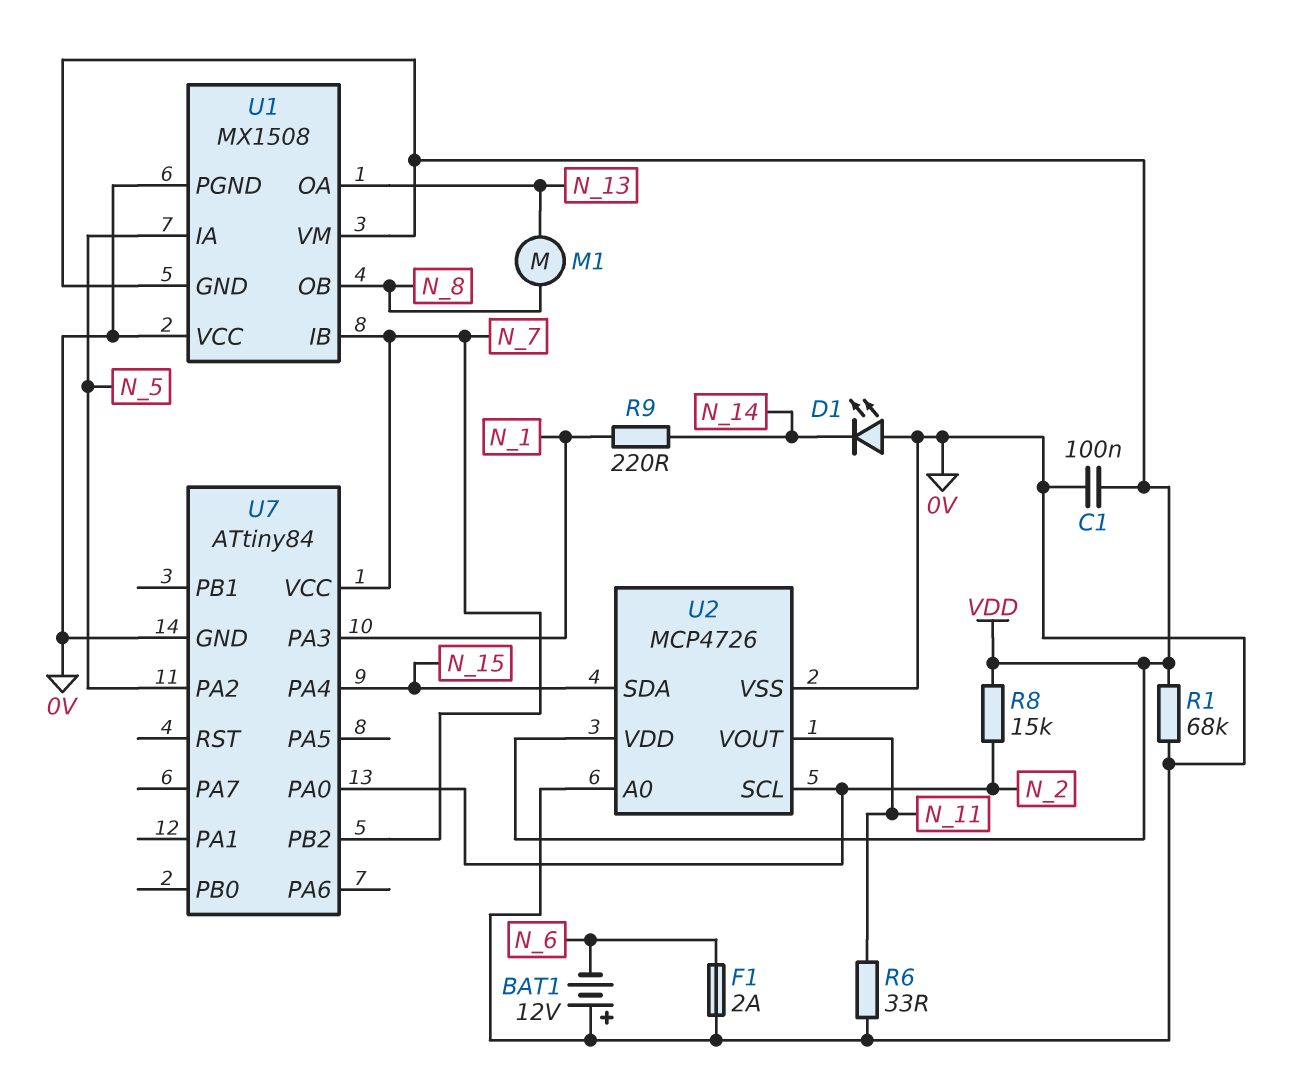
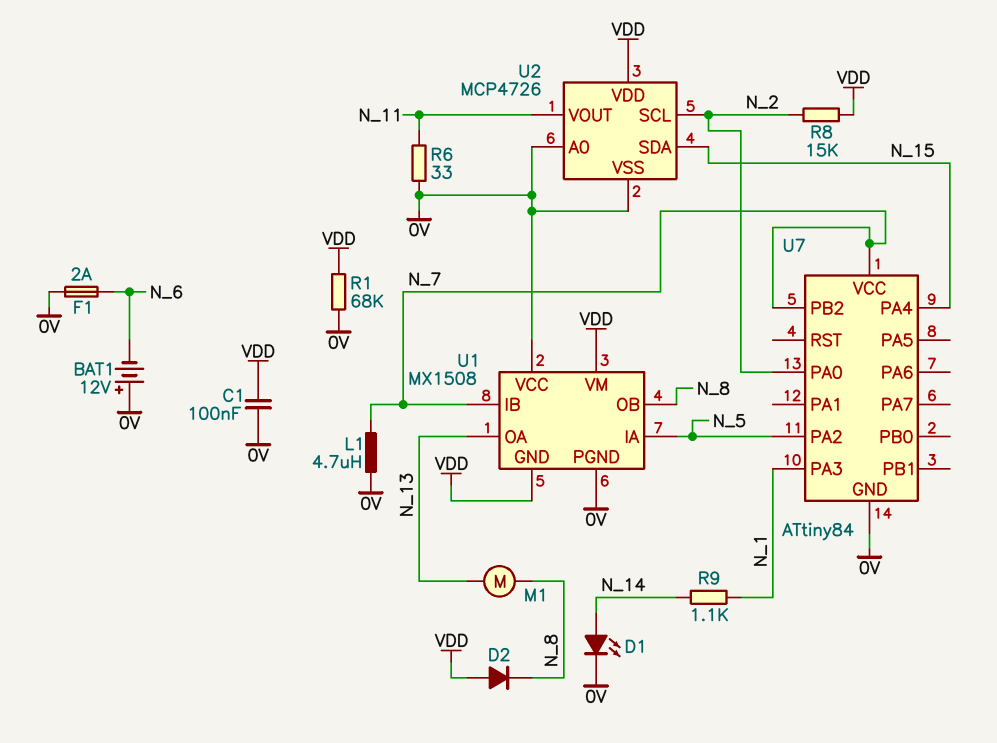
D1: LED (A 0V, K N_14) -> LED (A N_14, K 0V)
D2: none -> diode (A VDD, K N_8)
L1: none -> 4.7uH (0V, N_7)
R9: 220 (N_1, N_14) -> 1.1k (N_1, N_14)

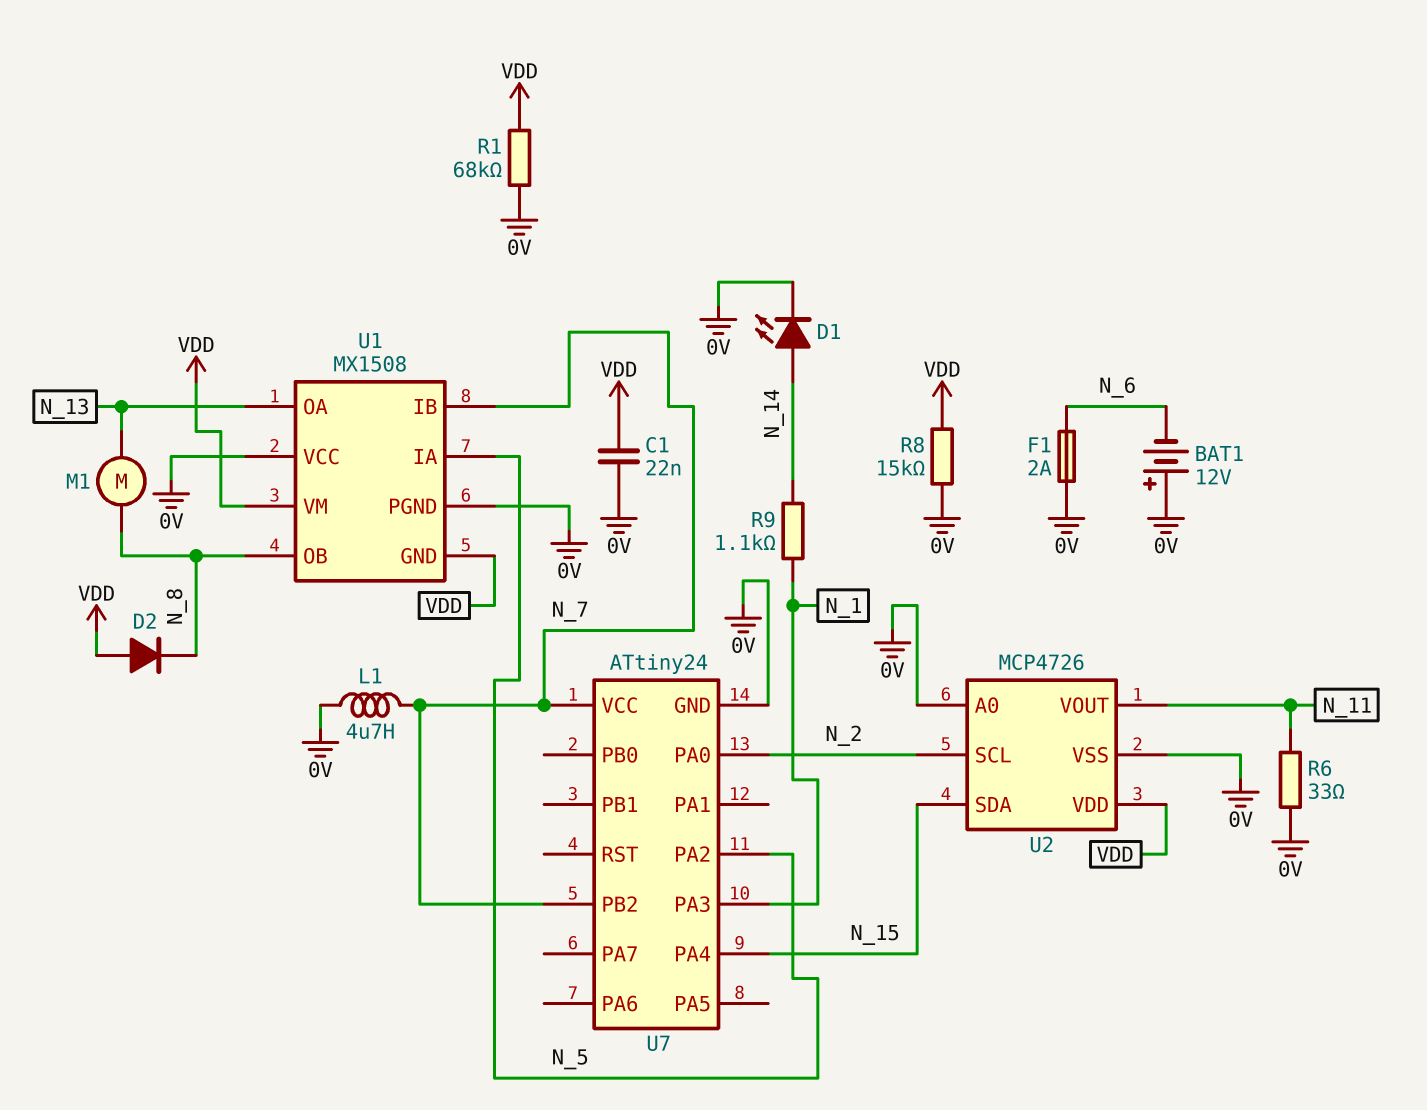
C1: 100nF (0V, VDD) -> 22nF (0V, VDD)
R8: 15k (N_2, VDD) -> 15k (0V, VDD)
U7: ATtiny84 -> ATtiny24

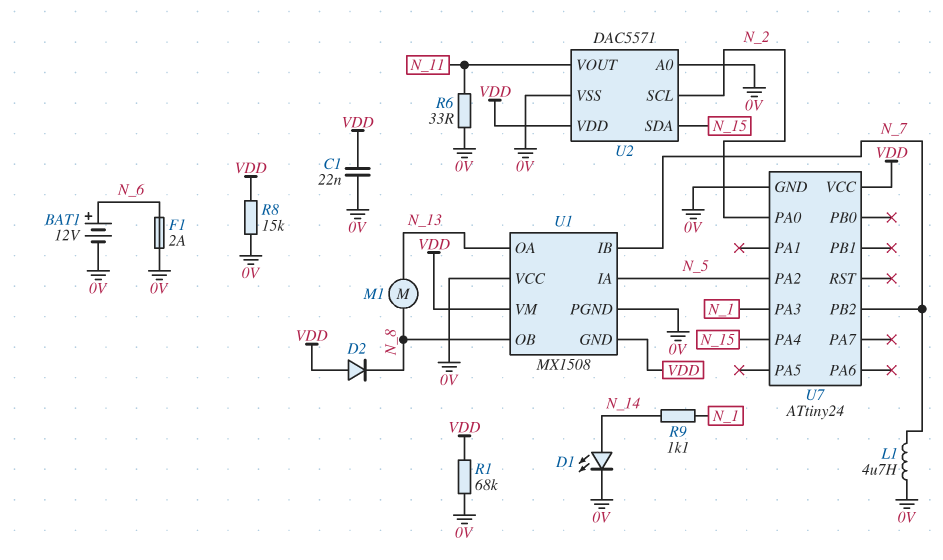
BAT1: 12V (plus 0V, minus N_6) -> 12V (plus N_6, minus 0V)
U2: MCP4726 -> DAC5571
U7 pin VCC: N_7 -> VDD

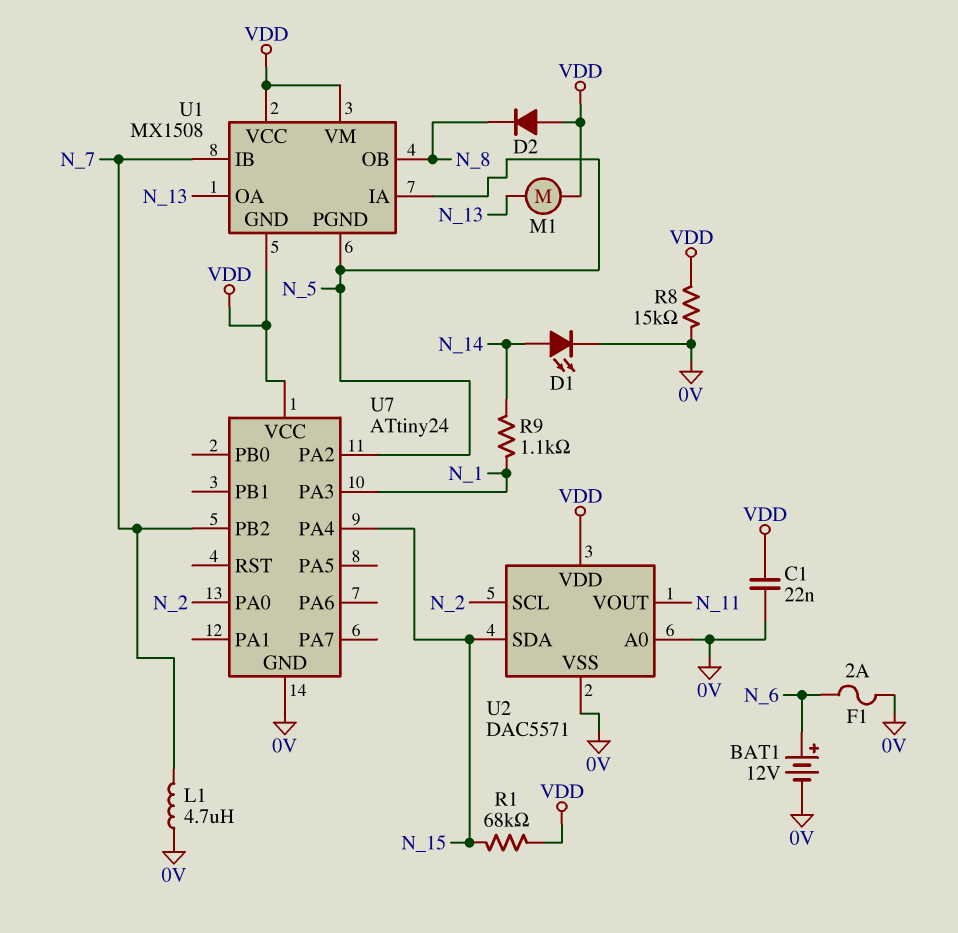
M1: motor (N_8, N_13) -> motor (N_13, VDD)
R1: 68k (0V, VDD) -> 68k (N_15, VDD)
R6: 33 (0V, N_11) -> none
U1 pin PGND: 0V -> N_5
U1 pin VCC: 0V -> VDD

